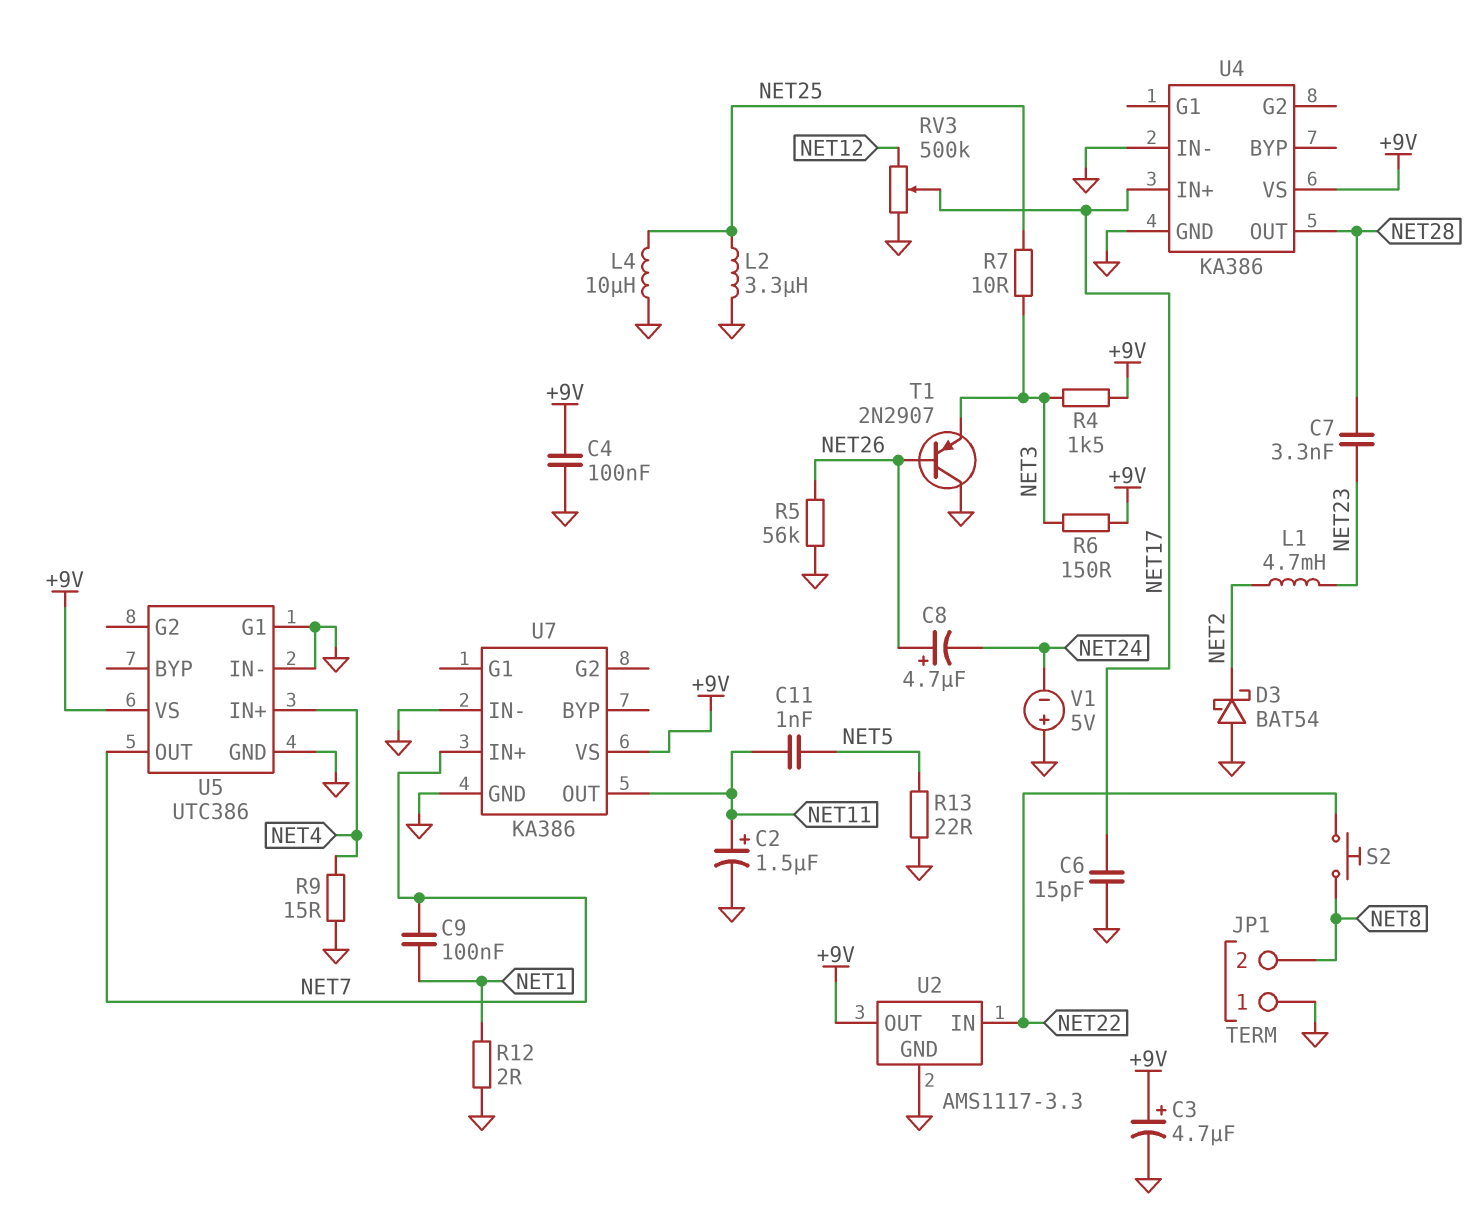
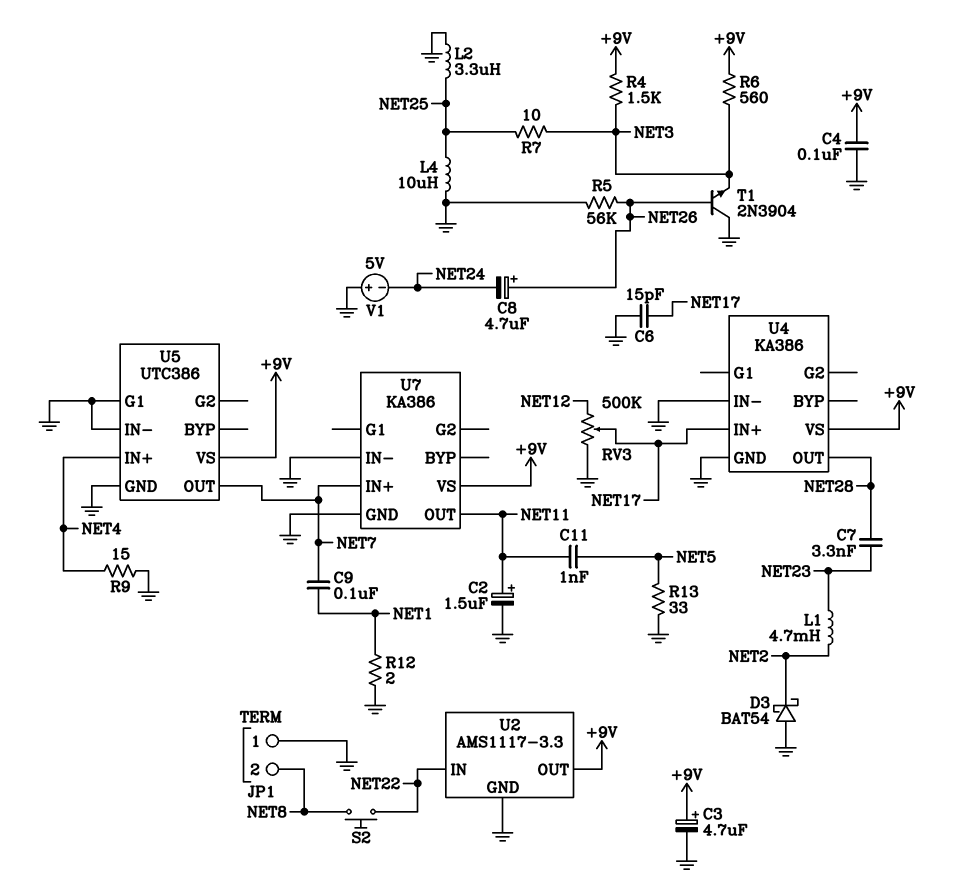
R6: 150 (+9V, NET3) -> 560 (+9V, NET3)
R13: 22 (GND, NET5) -> 33 (GND, NET5)
T1: PNP 2N2907 (B NET26, C GND, E NET3) -> NPN 2N3904 (B NET26, C GND, E NET3)

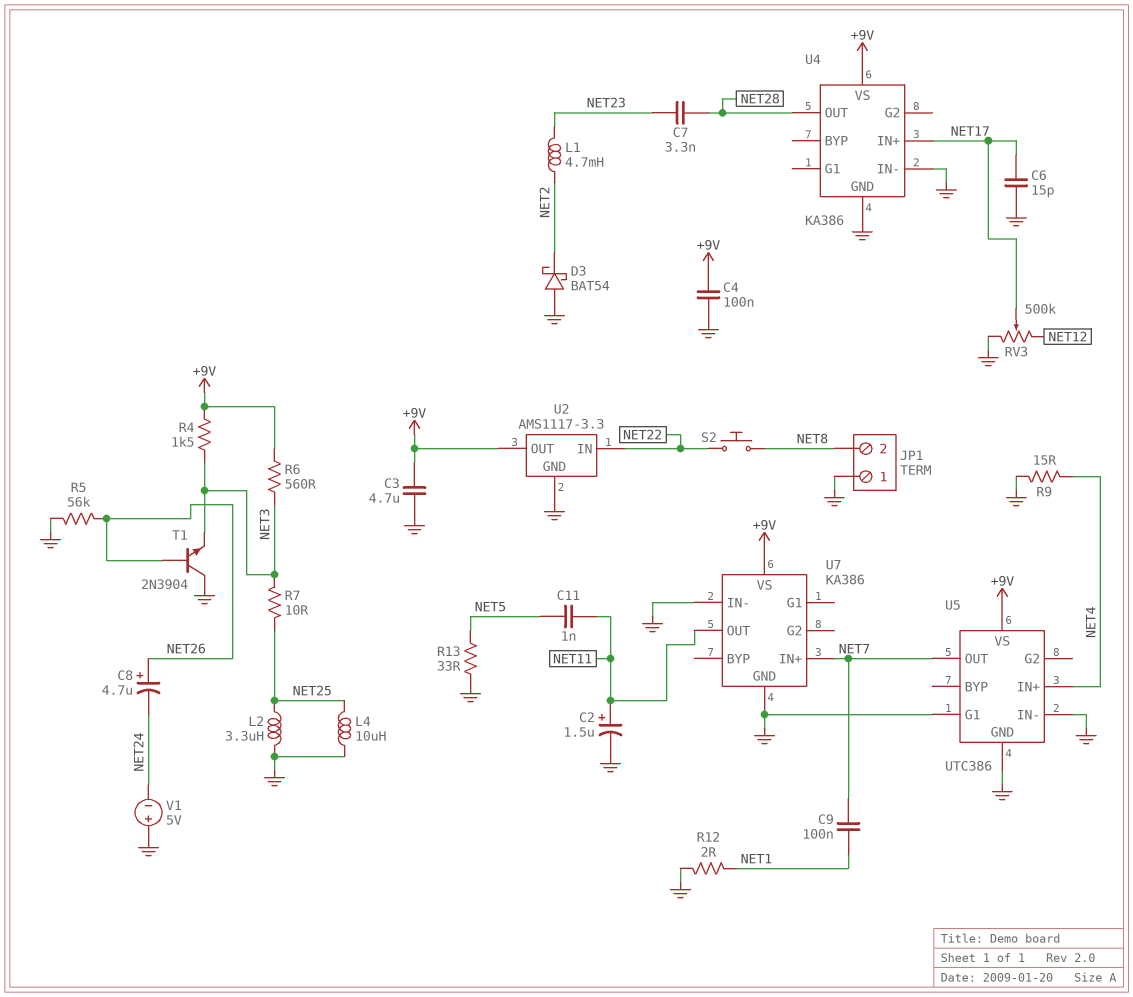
C3: 4.7uF (plus +9V, minus GND) -> 4.7uF (+9V, GND)

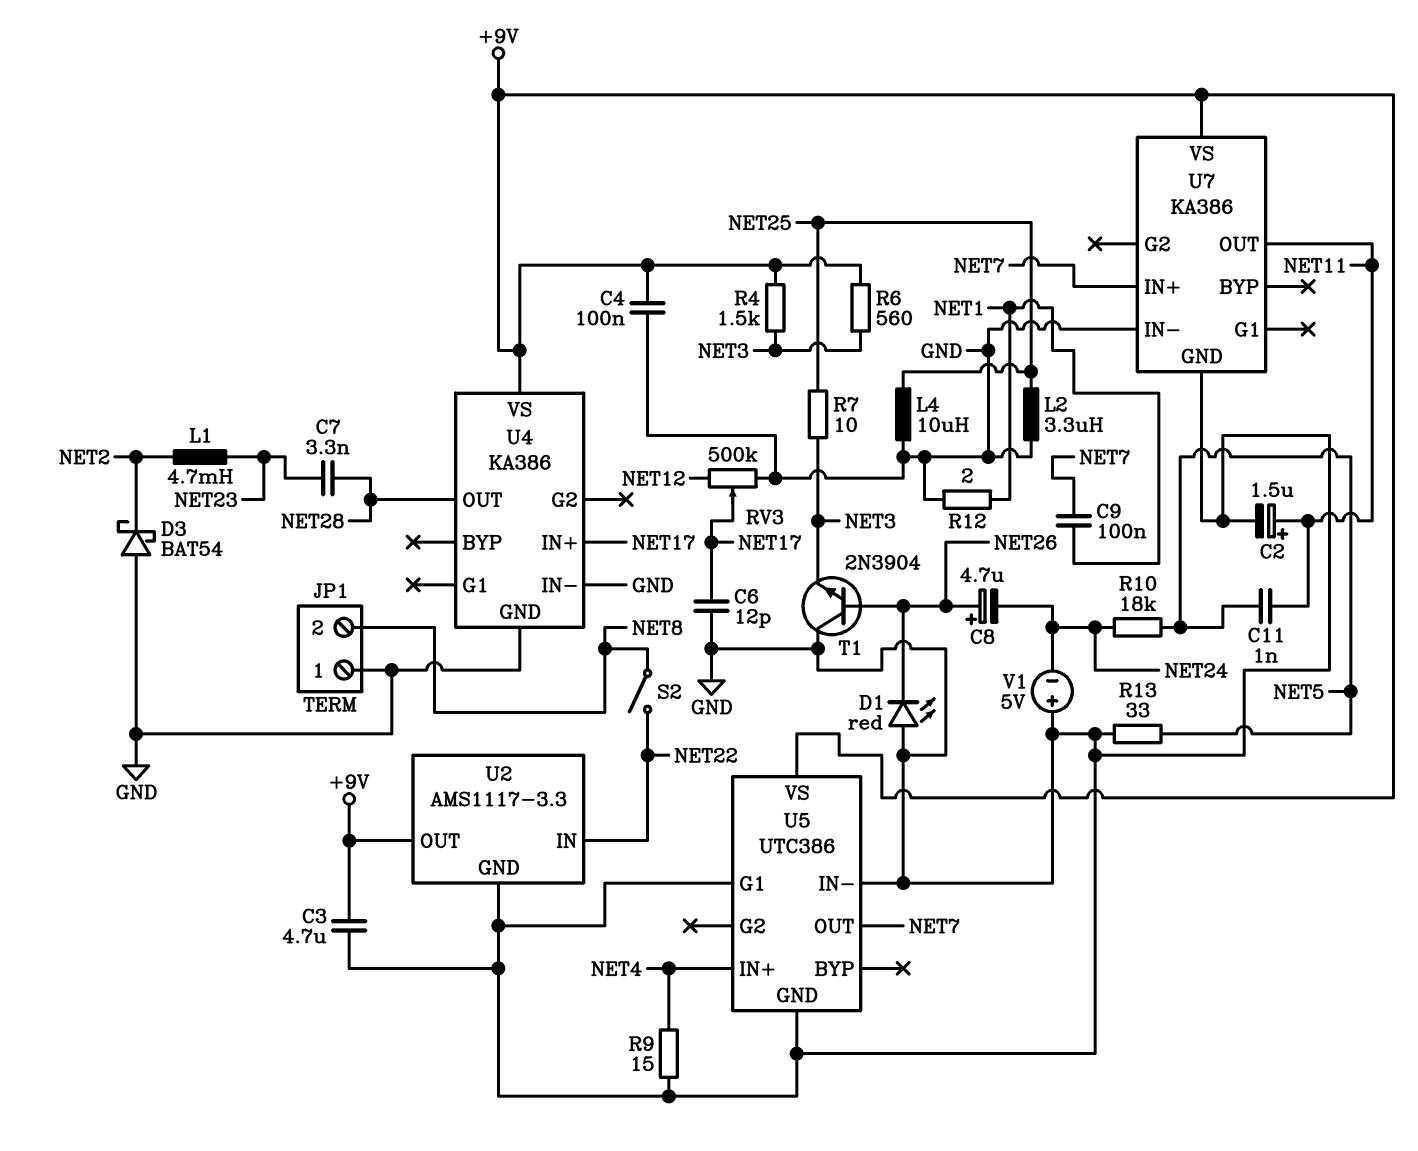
C6: 15pF (GND, NET17) -> 12pF (GND, NET17)
D1: none -> LED red (A GND, K NET26)
R5: 56k (GND, NET26) -> none
R10: none -> 18k (NET5, NET24)
S2: button (NET8, NET22) -> switch (NET8, NET22)

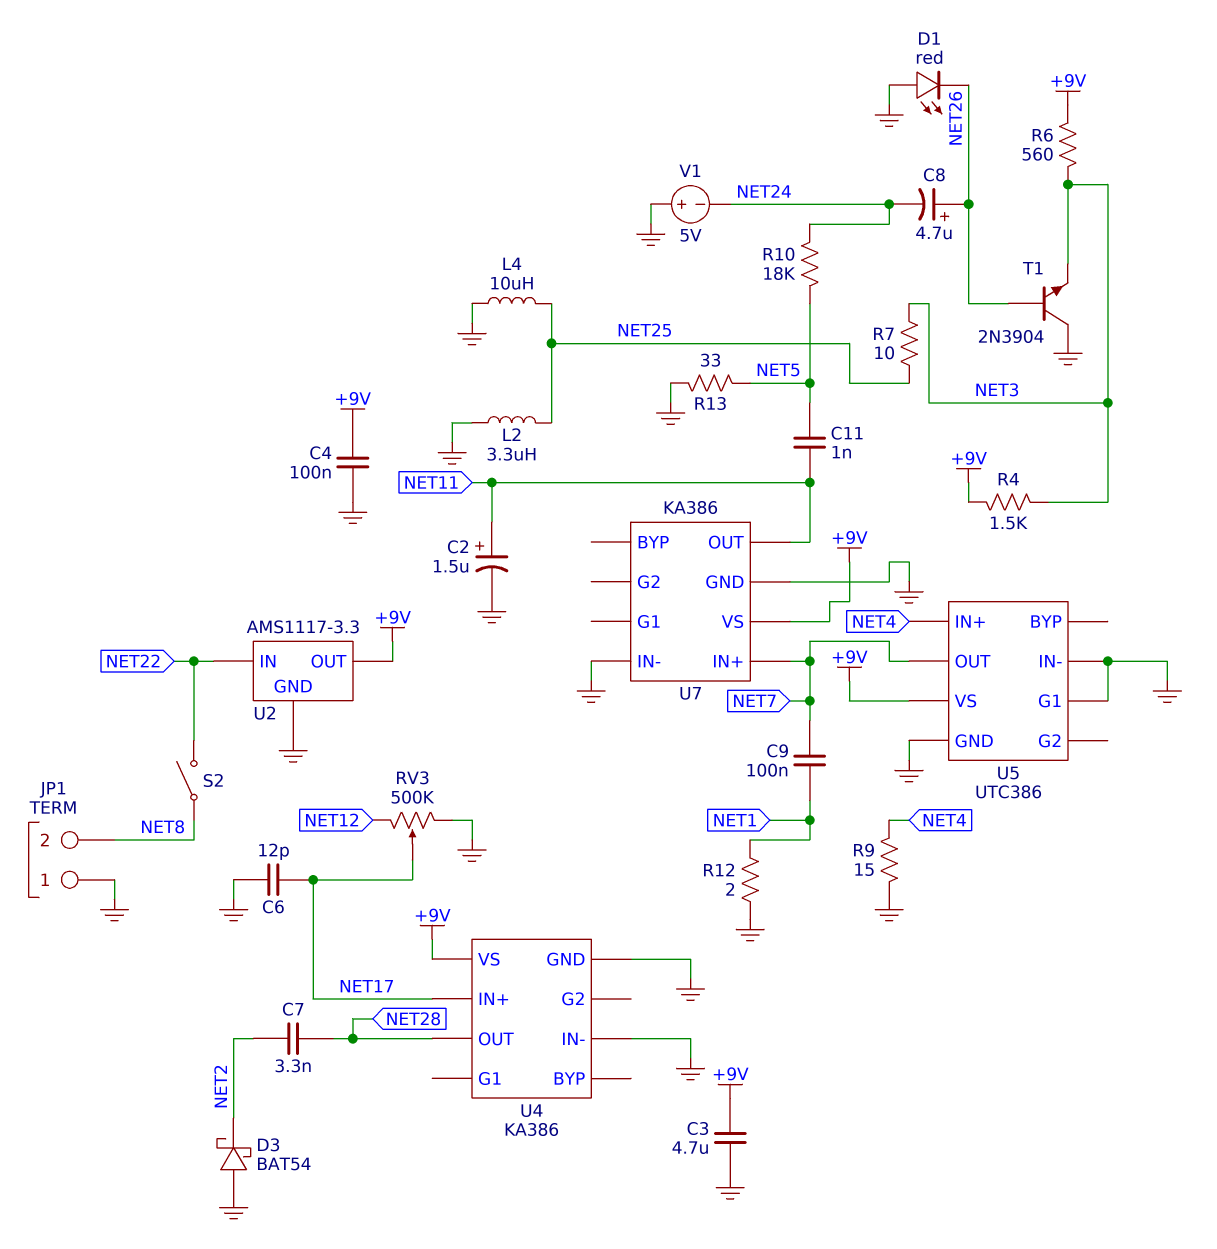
C7: 3.3nF (NET23, NET28) -> 3.3nF (NET2, NET28)
L1: 4.7mH (NET2, NET23) -> none

